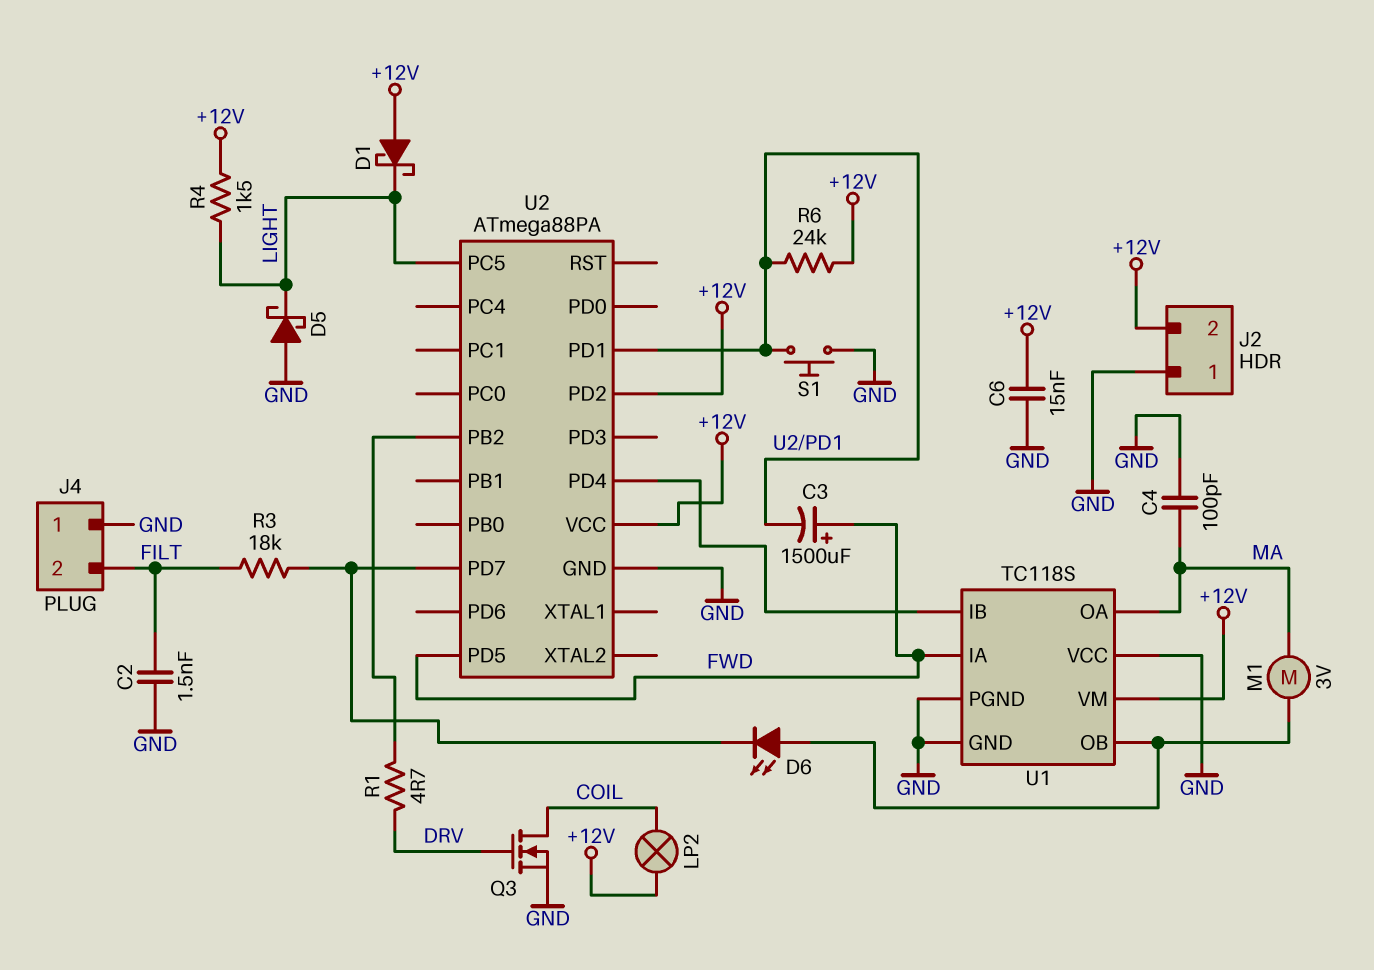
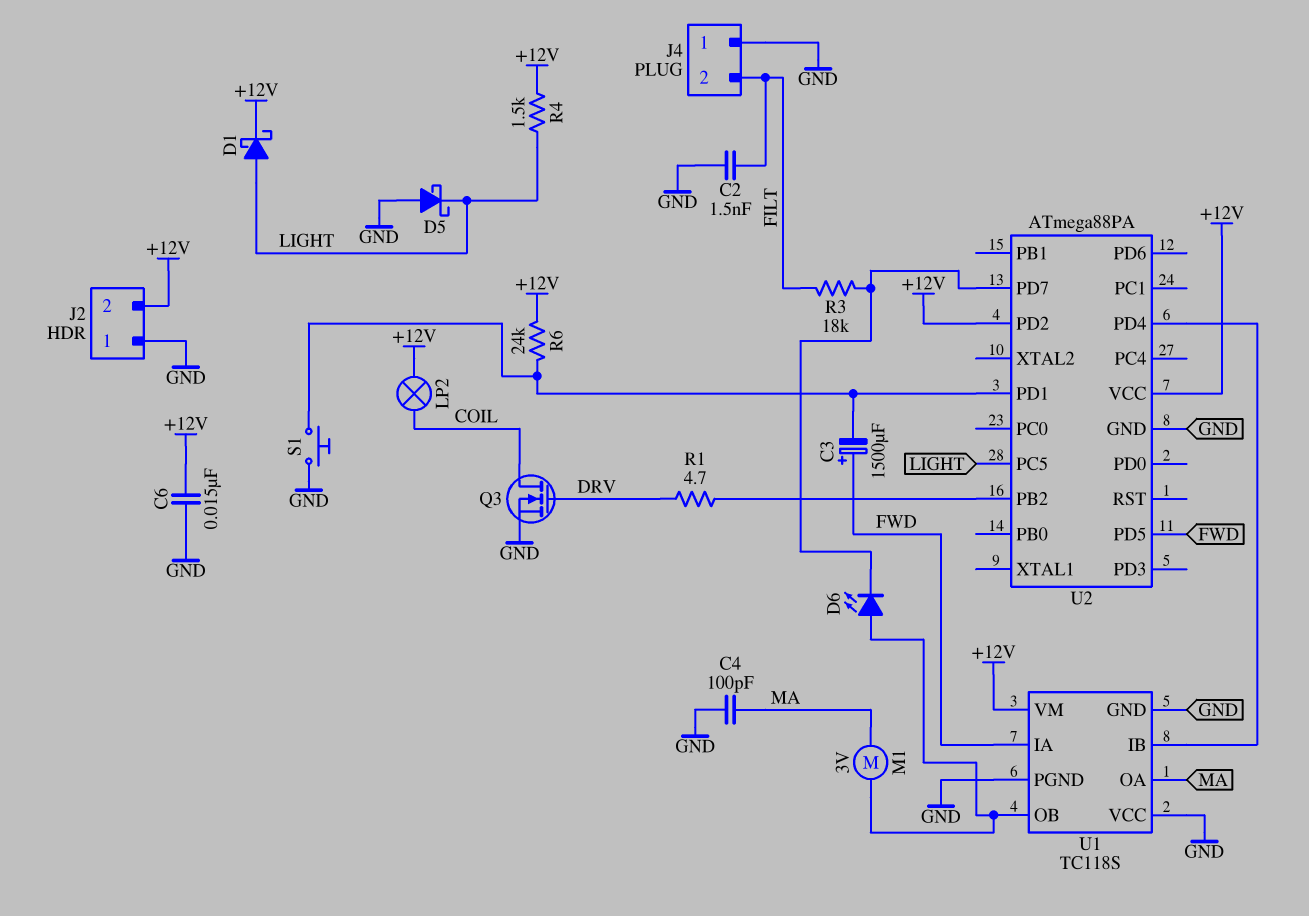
D1: schottky (A +12V, K LIGHT) -> schottky (A LIGHT, K +12V)

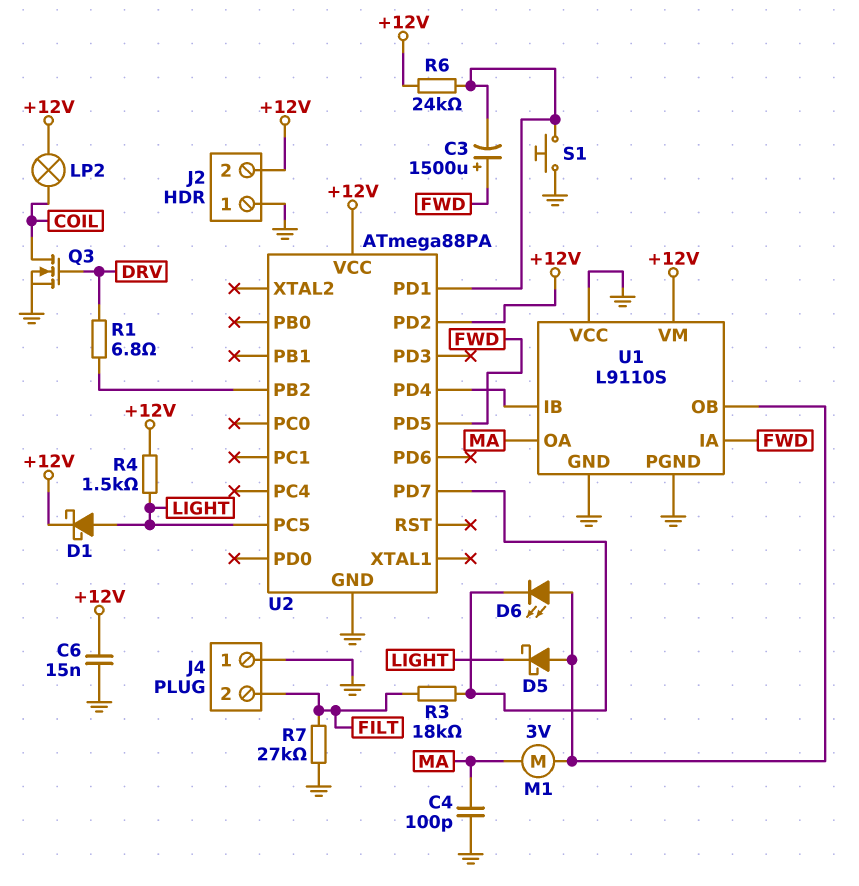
C2: 1.5nF (FILT, GND) -> none
D5: schottky (A GND, K LIGHT) -> schottky (A U1/OB, K LIGHT)
R1: 4.7 (DRV, U2/PB2) -> 6.8 (DRV, U2/PB2)
R7: none -> 27k (FILT, GND)
U1: TC118S -> L9110S

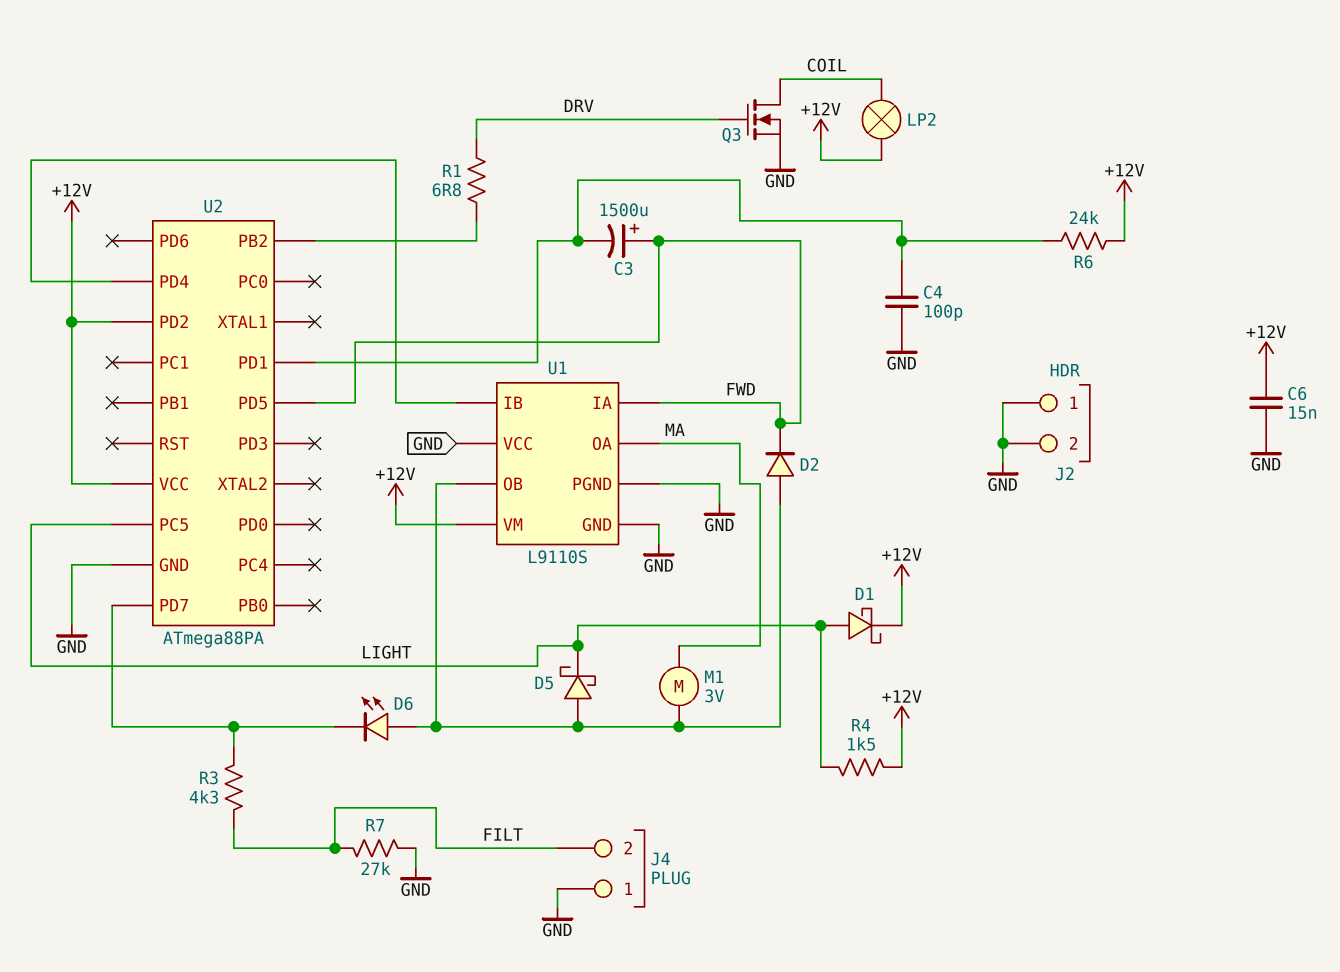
C4: 100pF (GND, MA) -> 100pF (GND, U2/PD1)
D2: none -> diode (A U1/OB, K FWD)
J2 pin 2: +12V -> GND
R3: 18k (FILT, U2/PD7) -> 4.3k (FILT, U2/PD7)
S1: button (GND, U2/PD1) -> none

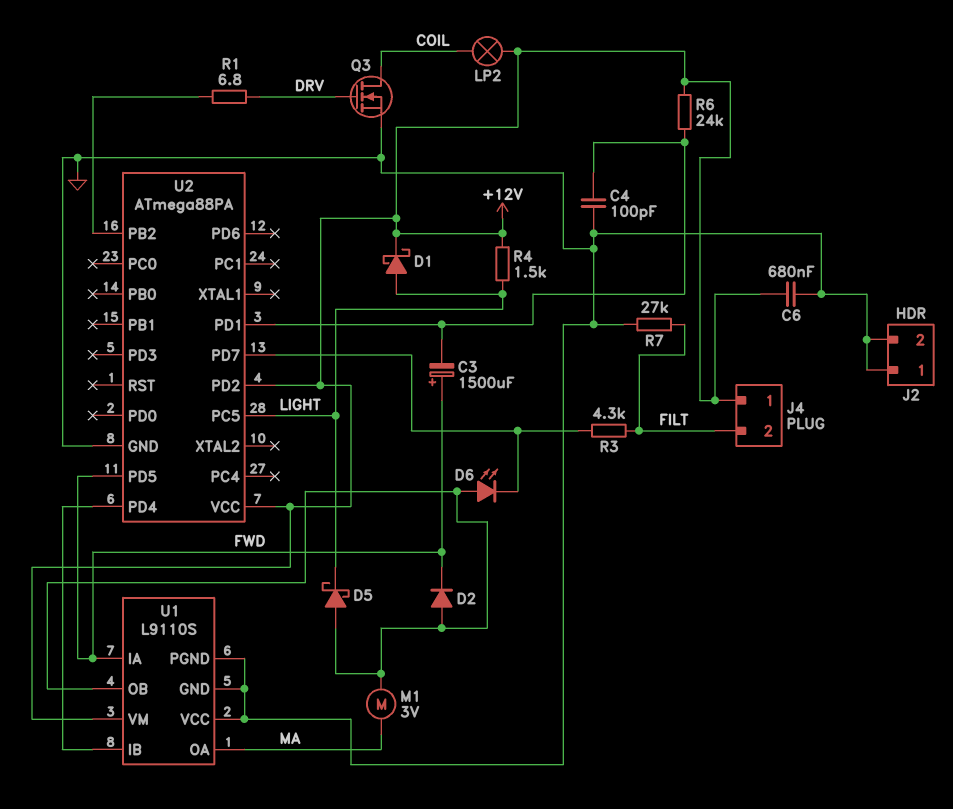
C6: 15nF (+12V, GND) -> 680nF (+12V, GND)
J4 pin 1: GND -> +12V

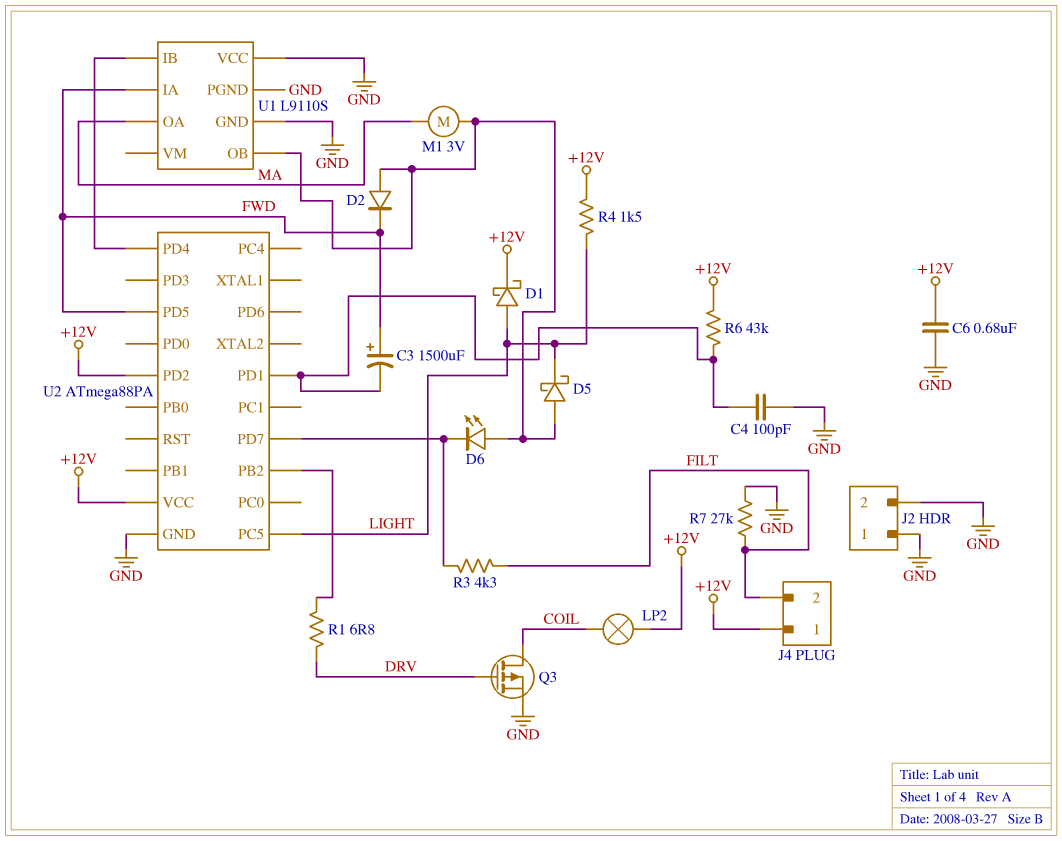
Q3: NMOS (G DRV, D COIL, S GND) -> PMOS (G DRV, D COIL, S GND)
R6: 24k (+12V, U2/PD1) -> 43k (+12V, U2/PD1)
U1 pin VM: +12V -> none

